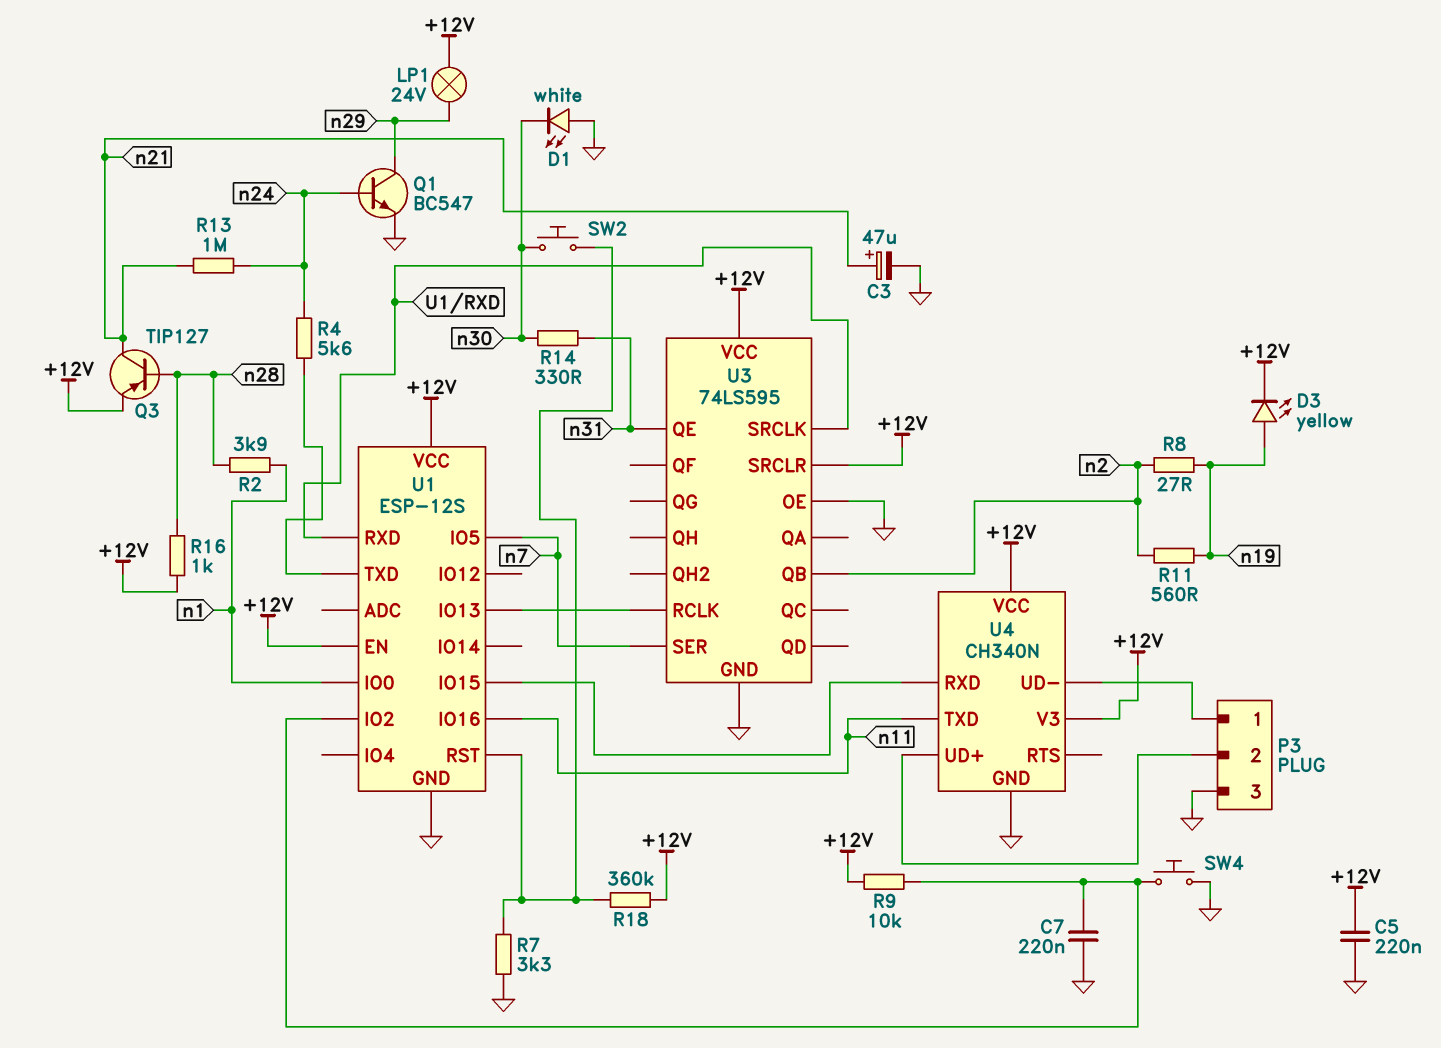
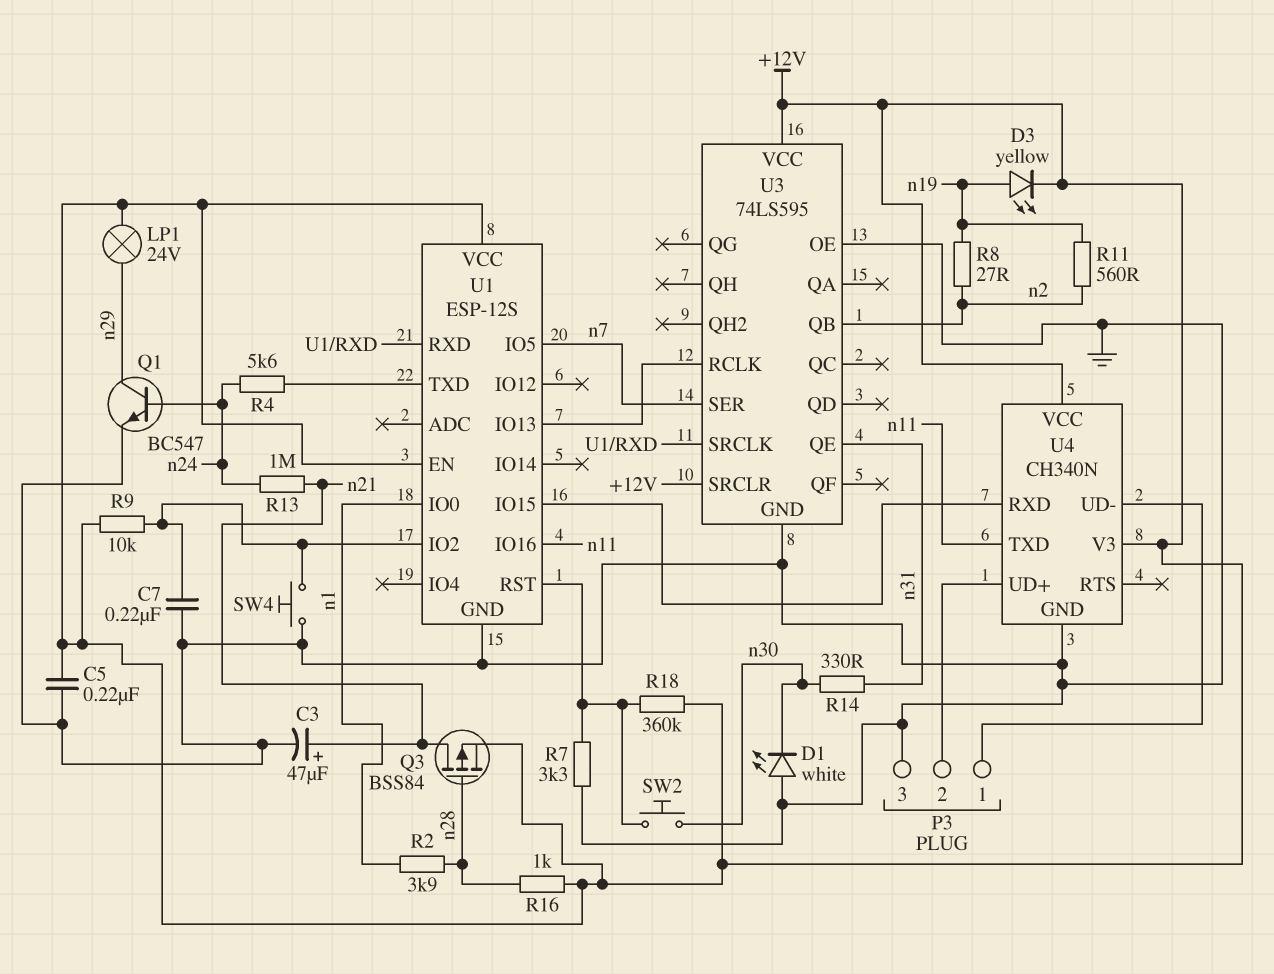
Q3: PNP TIP127 (B n28, C n21, E +12V) -> PMOS BSS84 (G n28, D n21, S +12V)

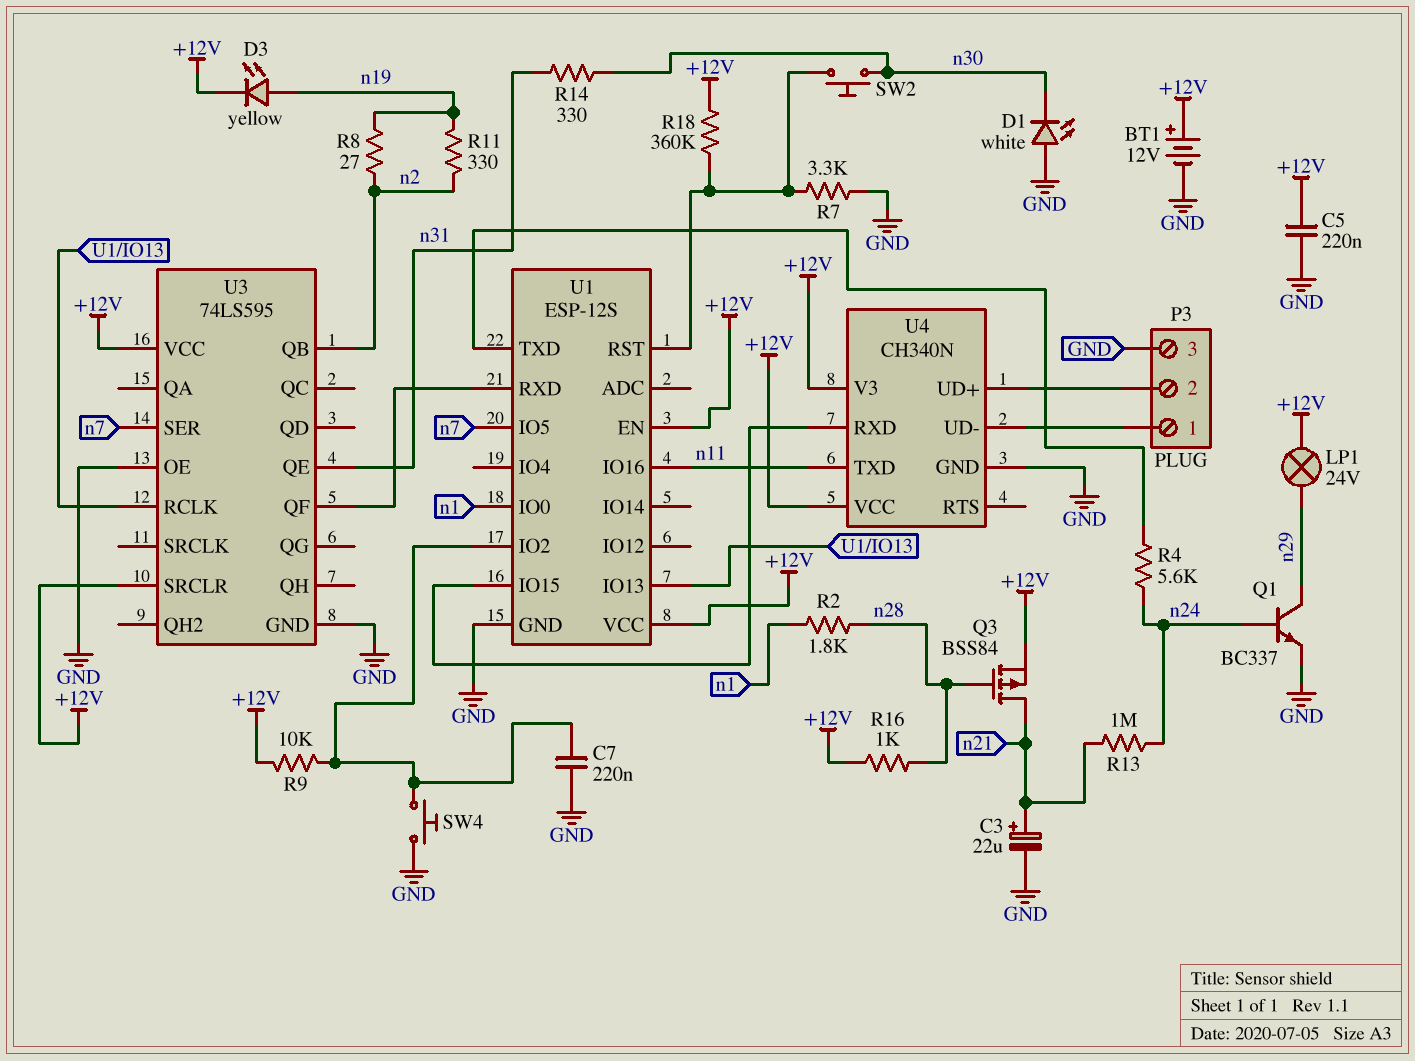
BT1: none -> 12V (plus +12V, minus GND)
C3: 47uF (plus n21, minus GND) -> 22uF (plus n21, minus GND)
Q1: NPN BC547 (B n24, C n29, E GND) -> NPN BC337 (B n24, C n29, E GND)
R2: 3.9k (n1, n28) -> 1.8k (n1, n28)
R11: 560 (n2, n19) -> 330 (n2, n19)
U3 pin QF: none -> U1/RXD
U3 pin SRCLK: U1/RXD -> none

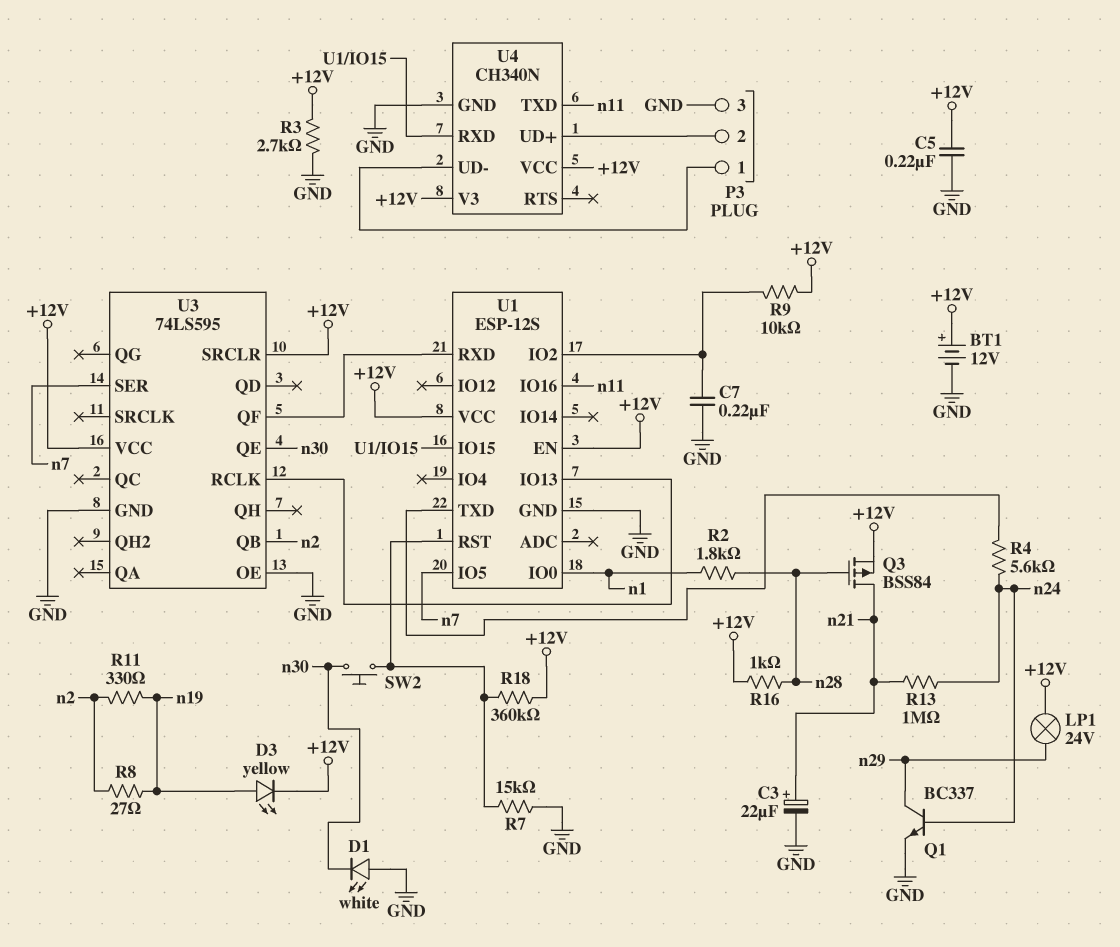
R3: none -> 2.7k (+12V, GND)
R7: 3.3k (GND, U1/RST) -> 15k (GND, U1/RST)
R14: 330 (n30, n31) -> none
SW4: button (GND, U1/IO2) -> none
U3 pin QE: n31 -> n30

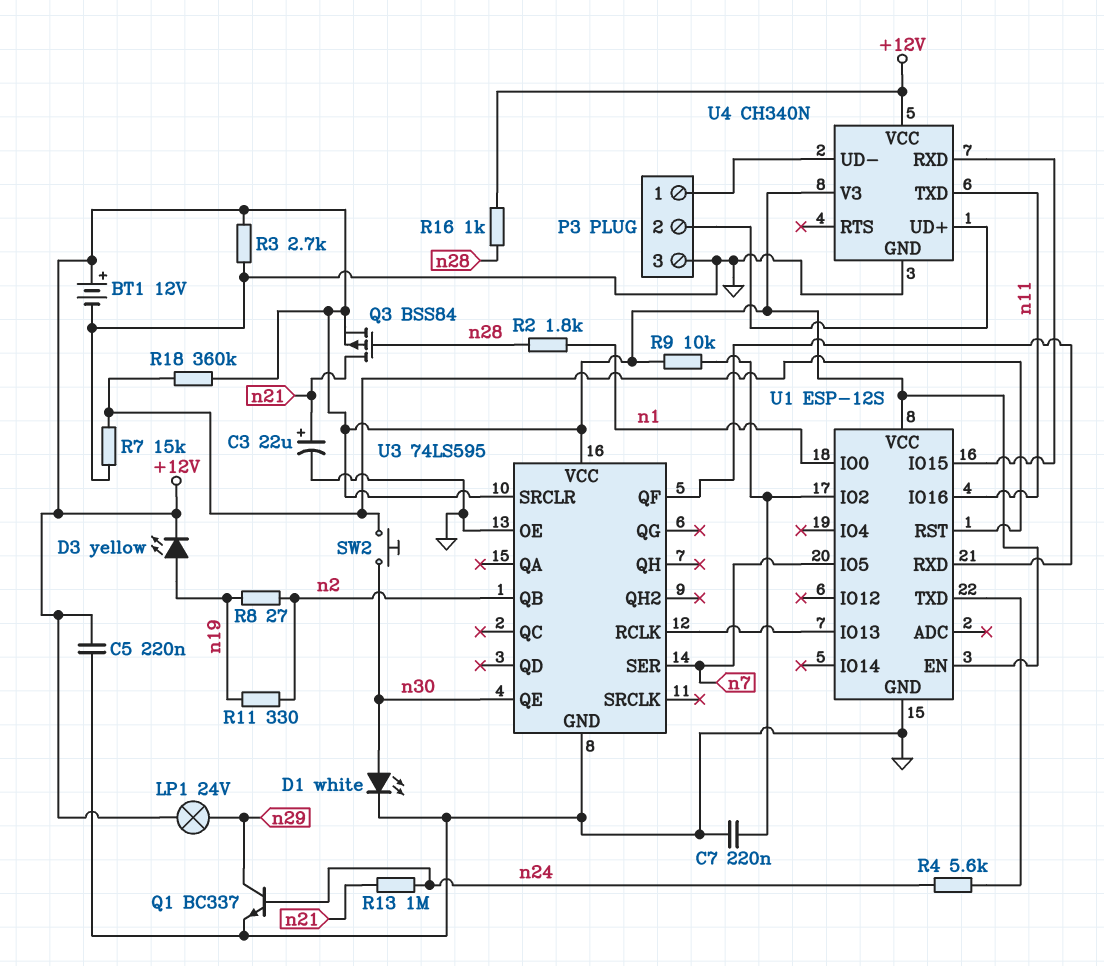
D1: LED white (A GND, K n30) -> LED white (A n30, K GND)

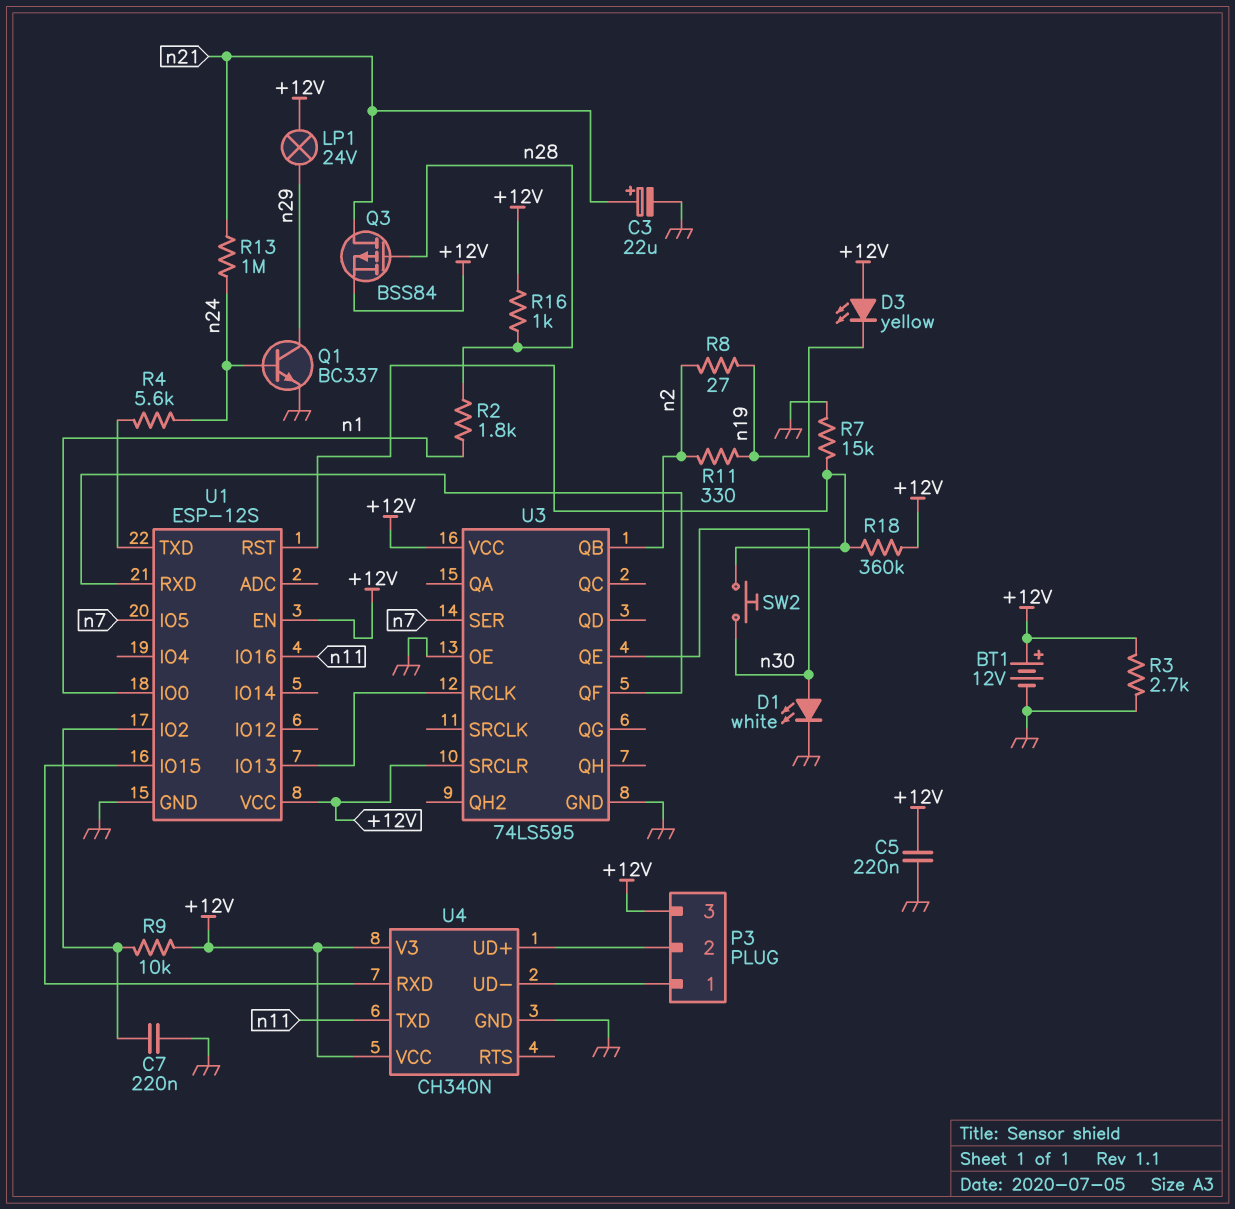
D3: LED yellow (A n19, K +12V) -> LED yellow (A +12V, K n19)
P3 pin 3: GND -> +12V

